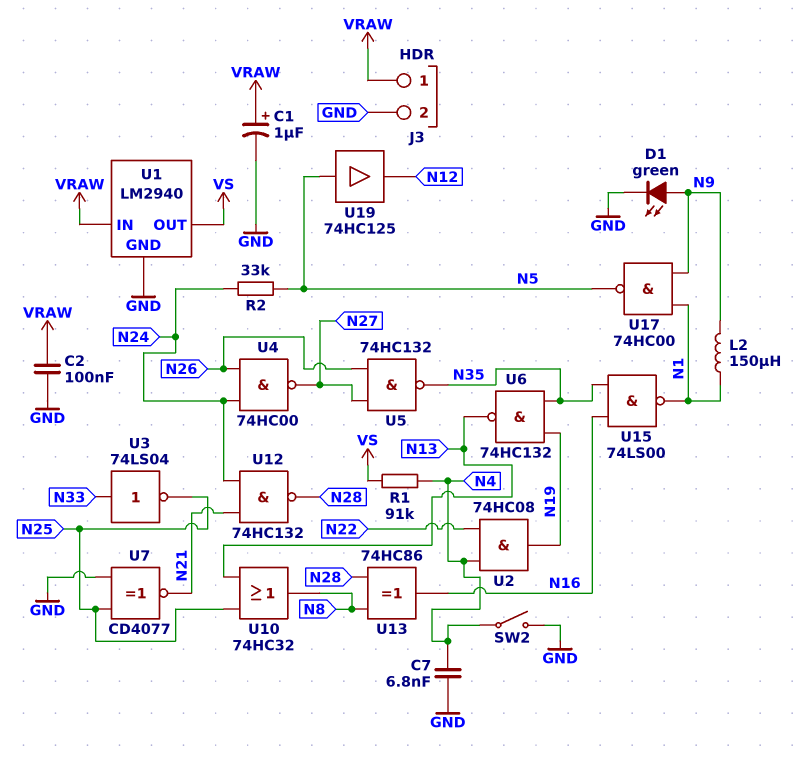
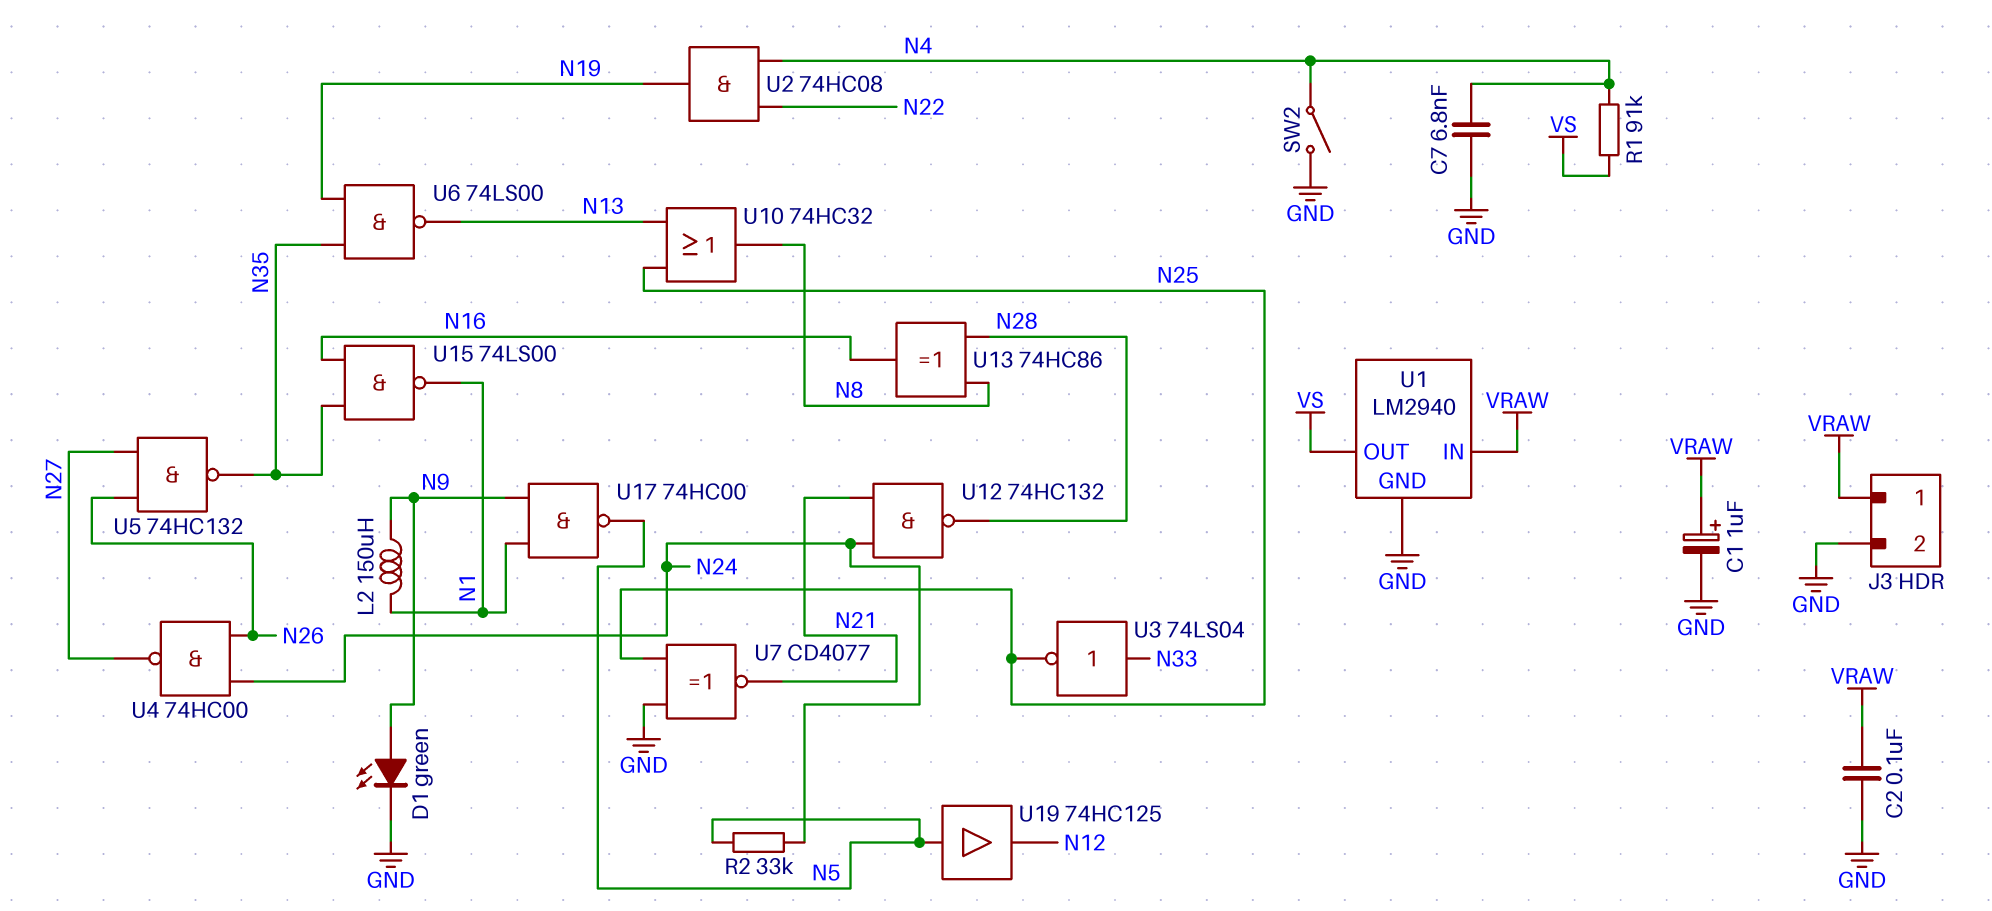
U6: NAND 74HC132 (in N19, in N35, out N13) -> NAND 74LS00 (in N19, in N35, out N13)

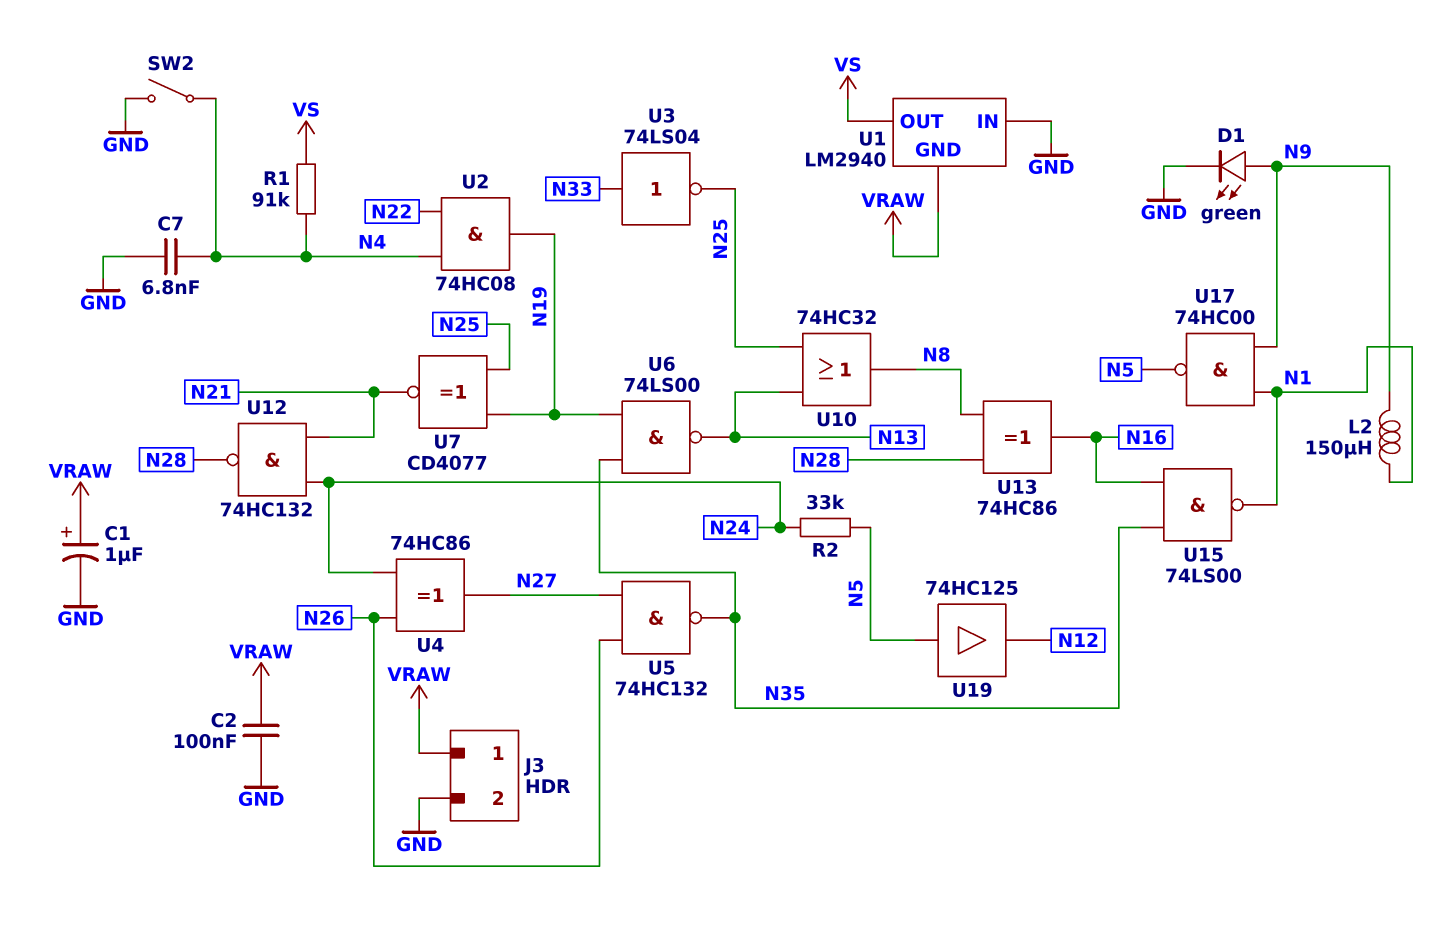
U1 pin GND: GND -> VRAW
U1 pin IN: VRAW -> GND
U4: NAND 74HC00 (in N24, in N26, out N27) -> XOR 74HC86 (in N24, in N26, out N27)
U7: XNOR CD4077 (in GND, in N25, out N21) -> XNOR CD4077 (in N19, in N25, out N21)

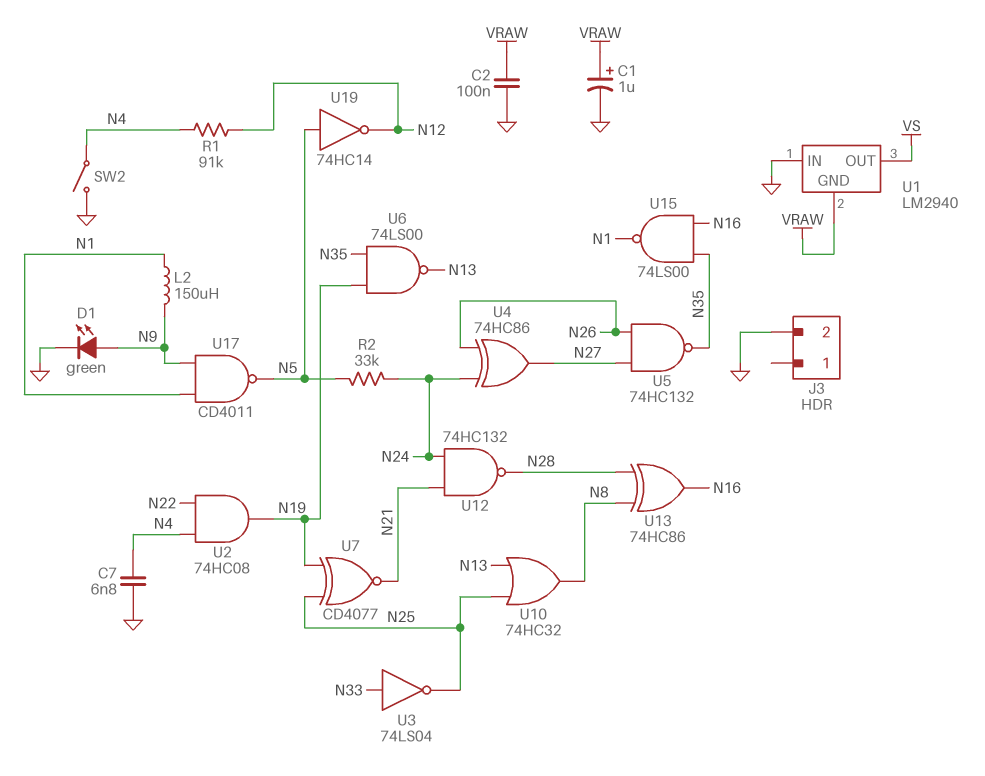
J3 pin 1: VRAW -> none
R1: 91k (N4, VS) -> 91k (N4, N12)
U17: NAND 74HC00 (in N1, in N9, out N5) -> NAND CD4011 (in N1, in N9, out N5)
U19: buffer 74HC125 (in N5, out N12) -> NOT 74HC14 (in N5, out N12)

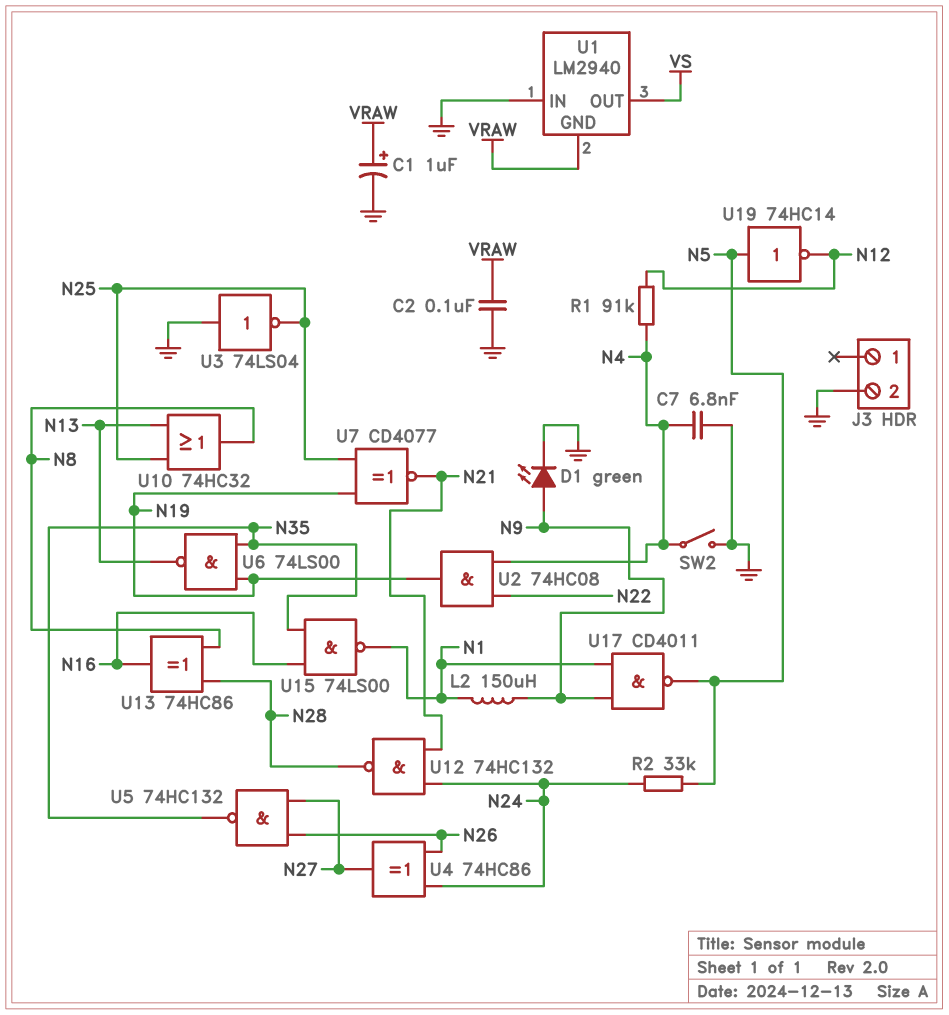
U3: NOT 74LS04 (in N33, out N25) -> NOT 74LS04 (in GND, out N25)

